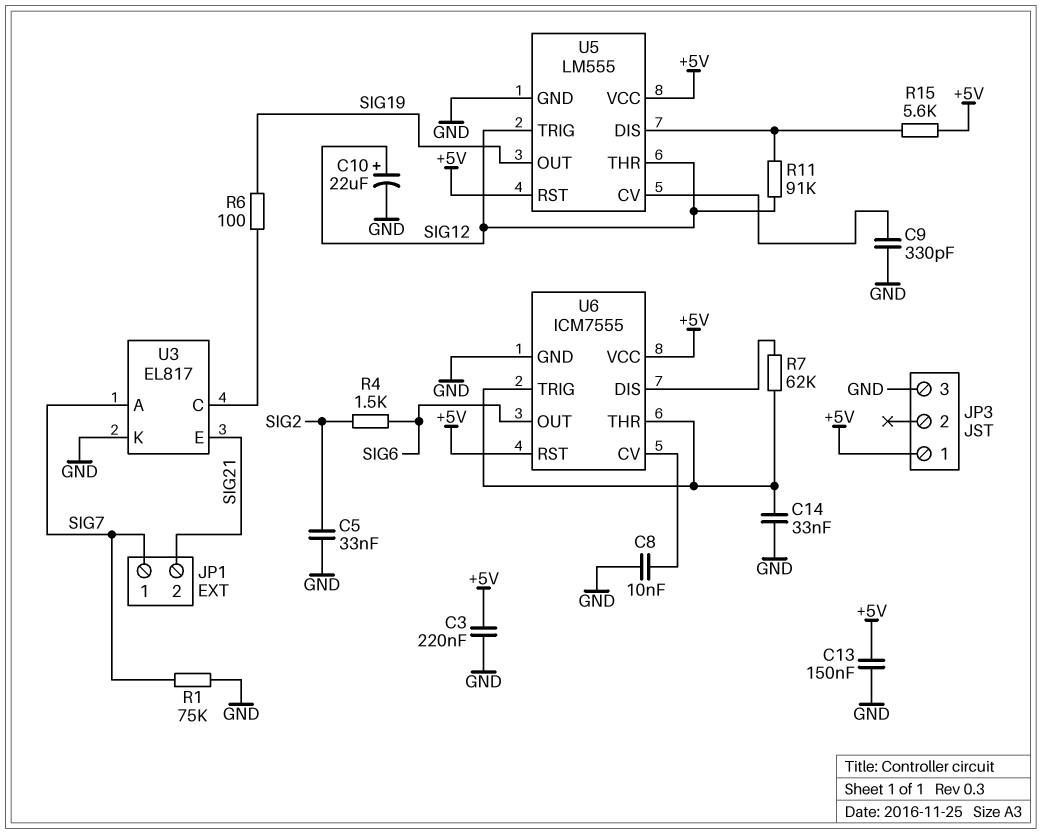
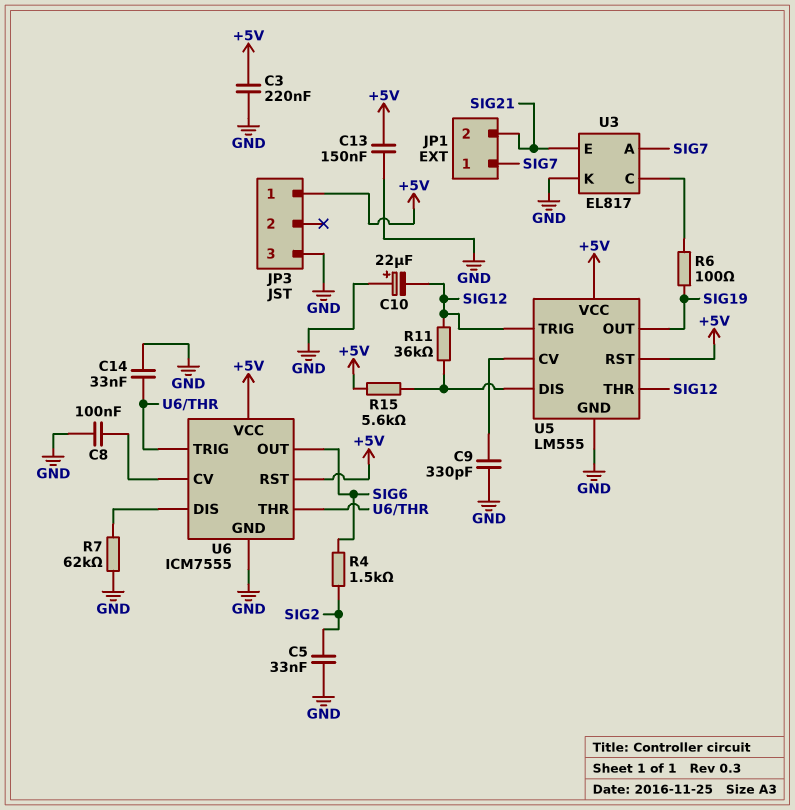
C8: 10nF (GND, U6/CV) -> 100nF (GND, U6/CV)
C10: 22uF (plus SIG12, minus GND) -> 22uF (plus GND, minus SIG12)
R1: 75k (GND, SIG7) -> none
R7: 62k (U6/DIS, U6/THR) -> 62k (GND, U6/DIS)
R11: 91k (SIG12, U5/DIS) -> 36k (SIG12, U5/DIS)

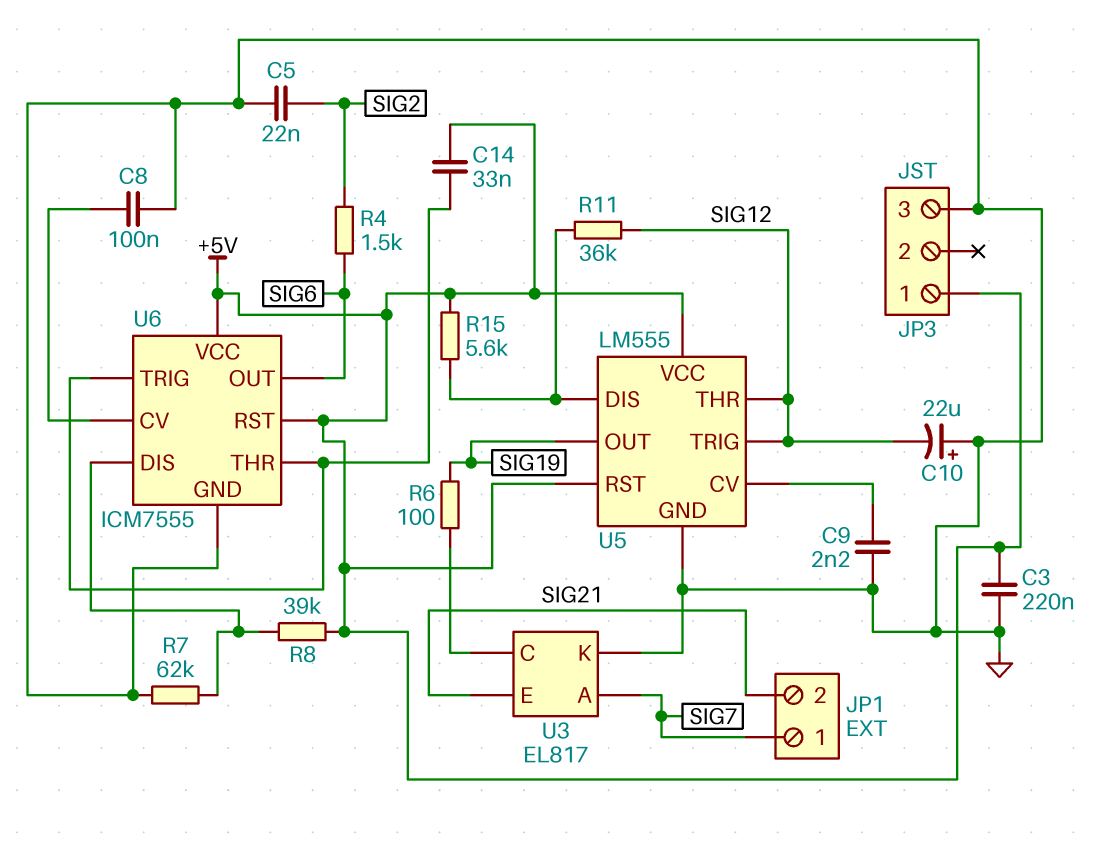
C5: 33nF (GND, SIG2) -> 22nF (GND, SIG2)
C9: 330pF (GND, U5/CV) -> 2.2nF (GND, U5/CV)
C13: 150nF (+5V, GND) -> none
C14: 33nF (GND, U6/THR) -> 33nF (+5V, U6/THR)
R8: none -> 39k (+5V, U6/DIS)

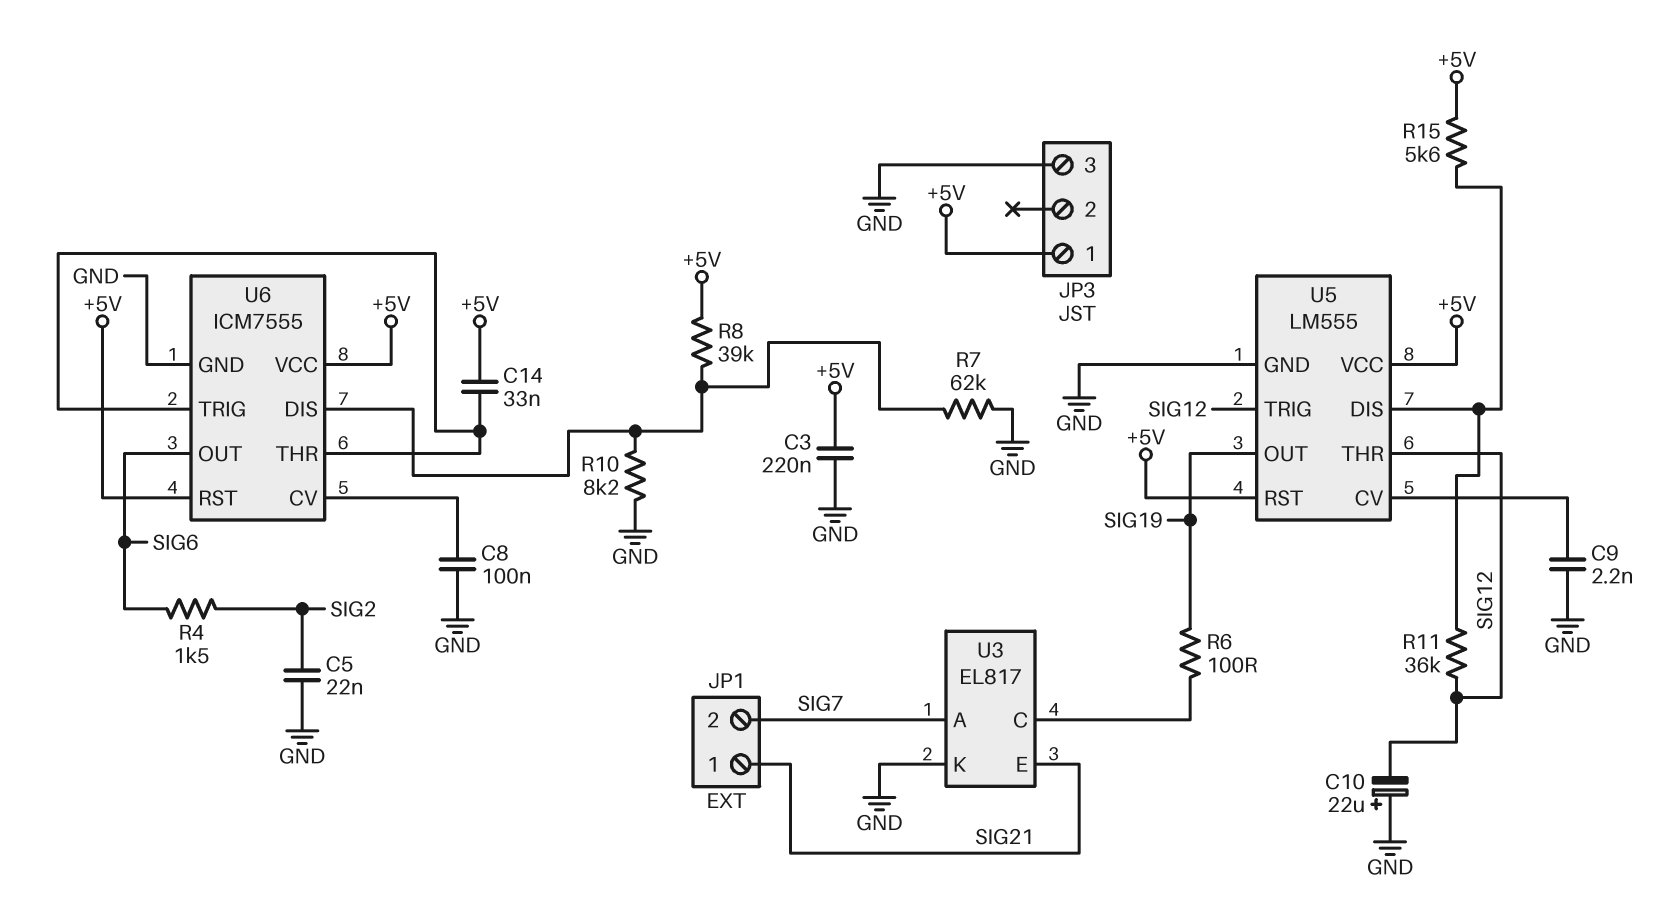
JP1 pin 1: SIG7 -> SIG21
JP1 pin 2: SIG21 -> SIG7
R10: none -> 8.2k (GND, U6/DIS)

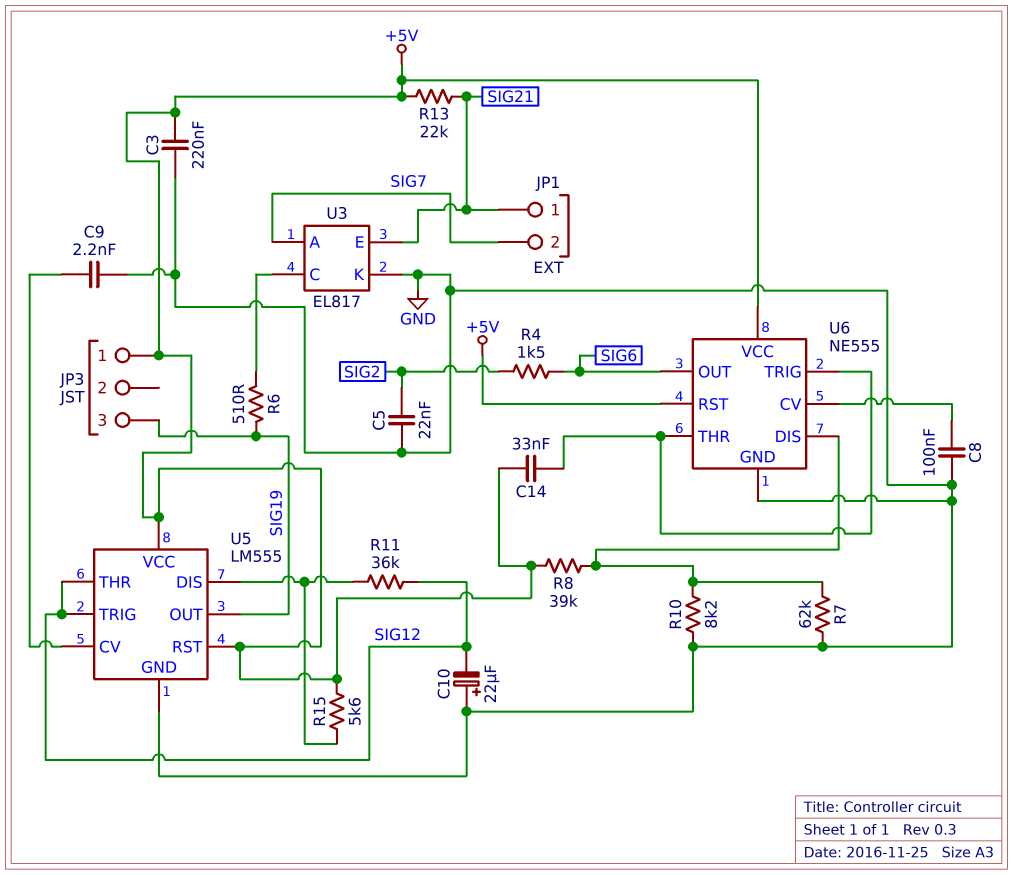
JP3 pin 3: GND -> SIG19
R6: 100 (SIG19, U3/C) -> 510 (SIG19, U3/C)
R13: none -> 22k (+5V, SIG21)
U6: ICM7555 -> NE555

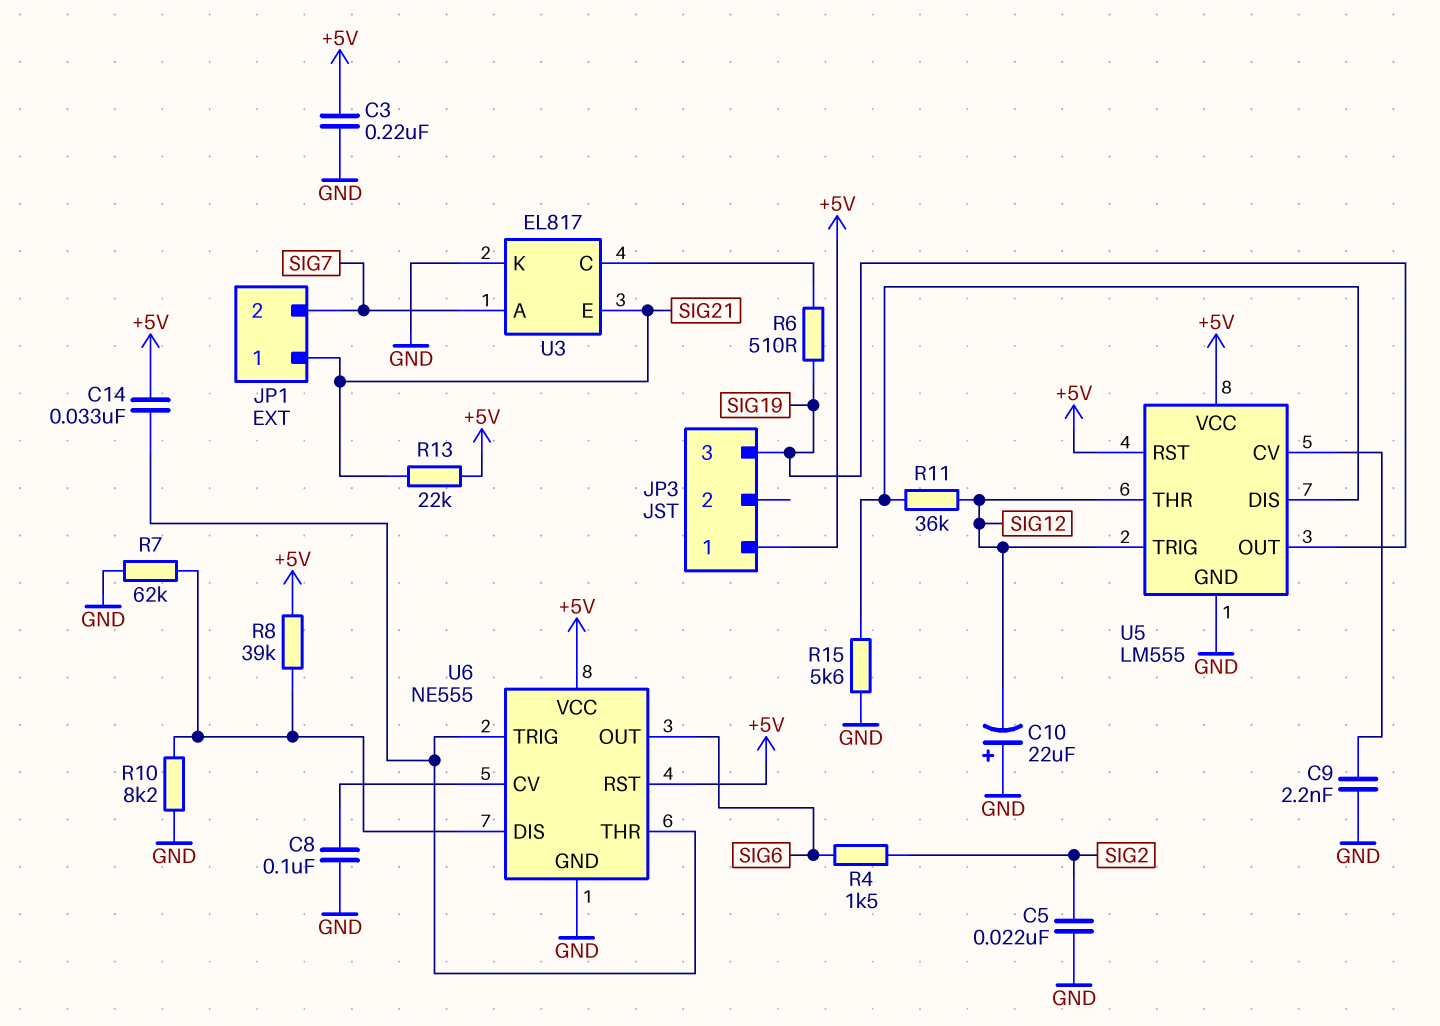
R15: 5.6k (+5V, U5/DIS) -> 5.6k (GND, U5/DIS)

